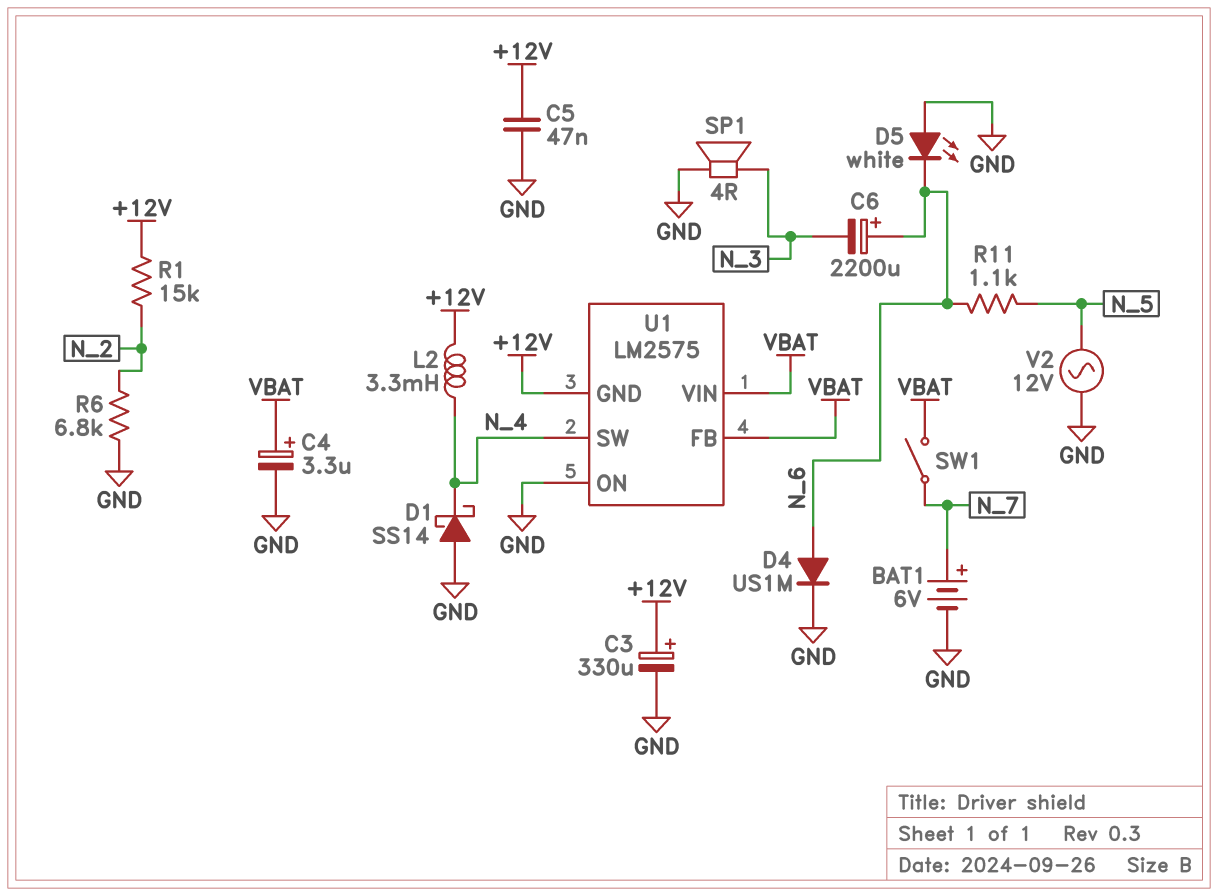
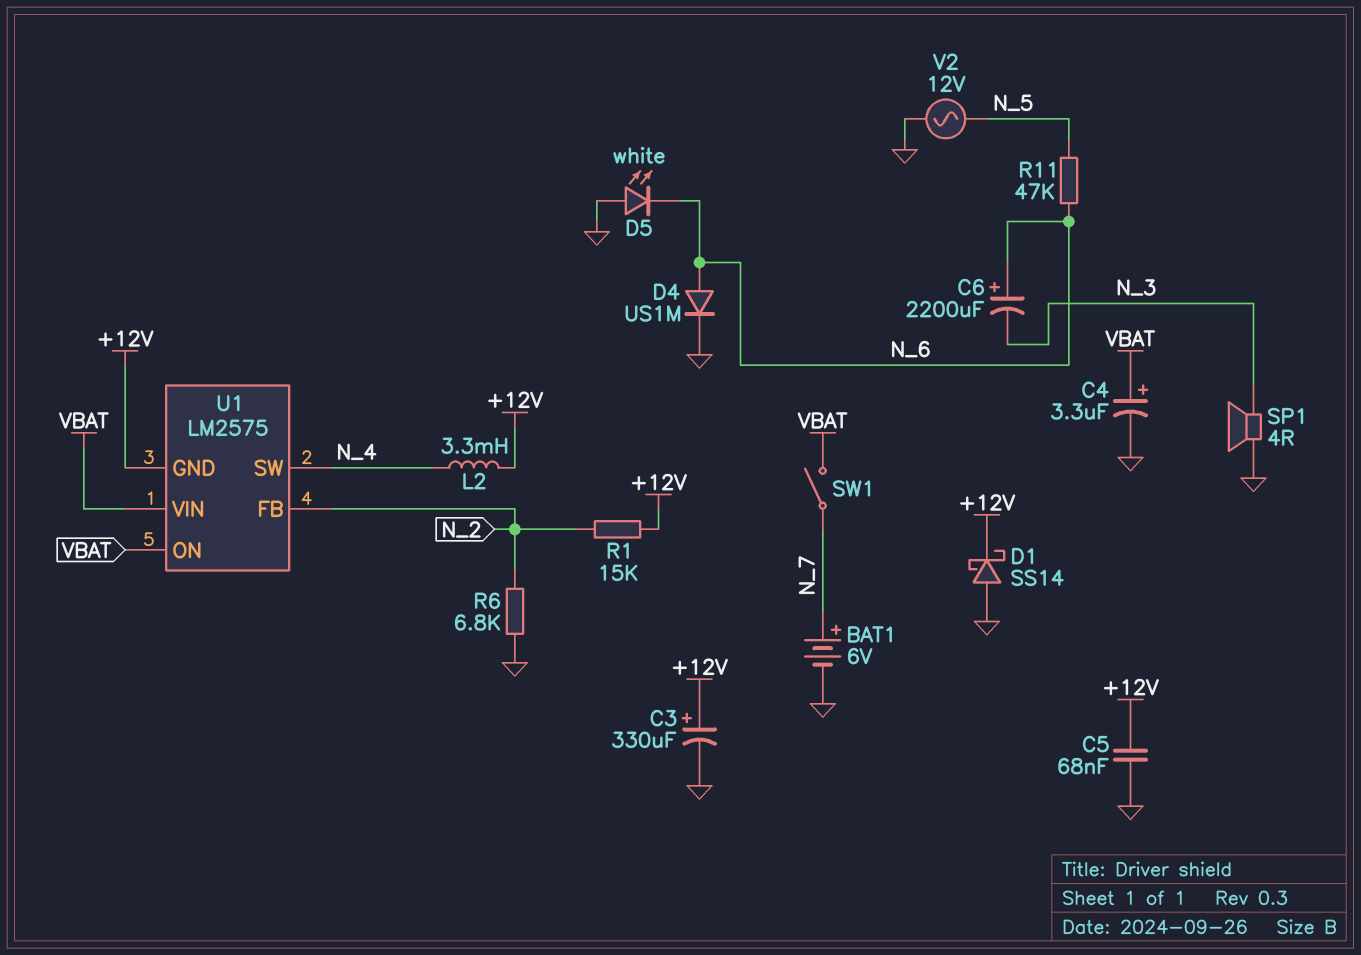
C5: 47nF (+12V, GND) -> 68nF (+12V, GND)
D1: schottky SS14 (A GND, K N_4) -> schottky SS14 (A GND, K +12V)
R11: 1.1k (N_5, N_6) -> 47k (N_5, N_6)
U1 pin FB: VBAT -> N_2
U1 pin ON: GND -> VBAT

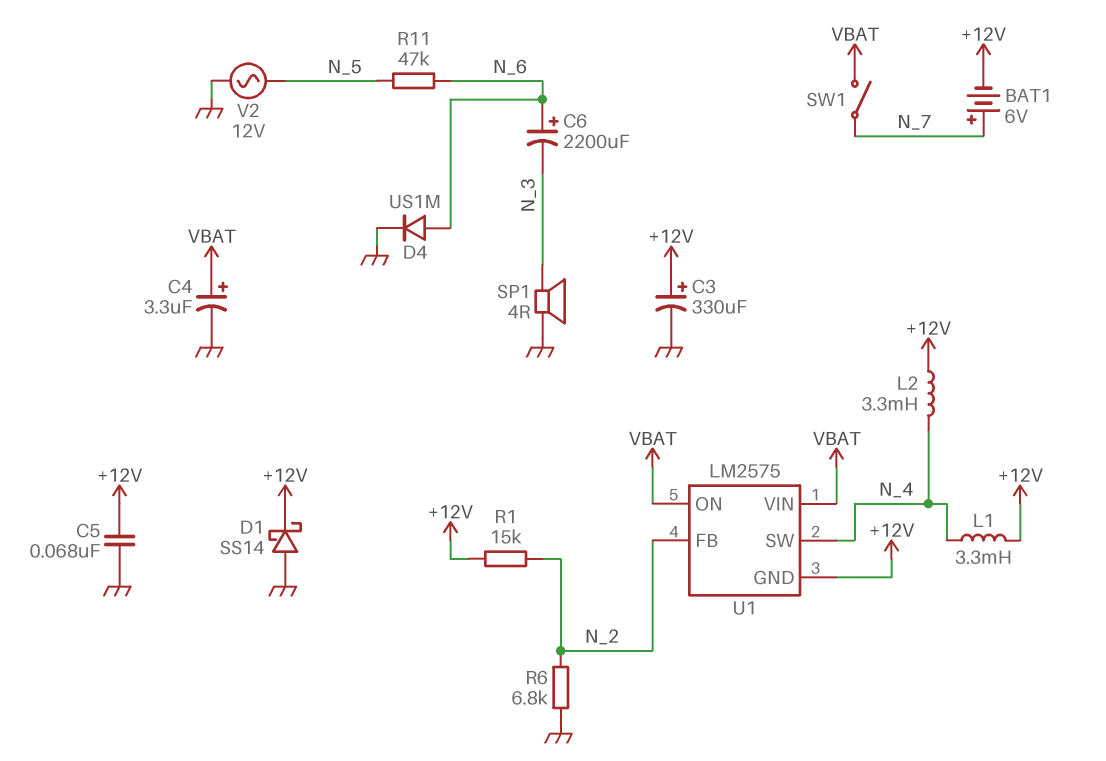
BAT1: 6V (plus N_7, minus GND) -> 6V (plus N_7, minus +12V)
D5: LED white (A GND, K N_6) -> none
L1: none -> 3.3mH (+12V, N_4)

